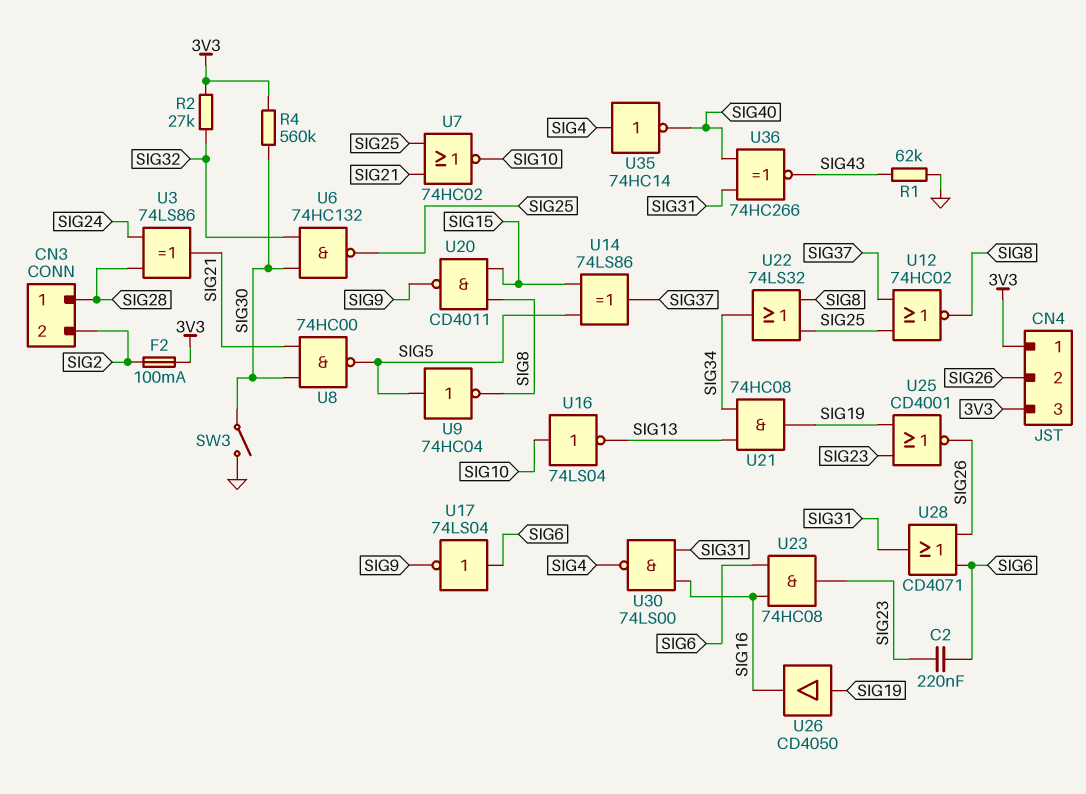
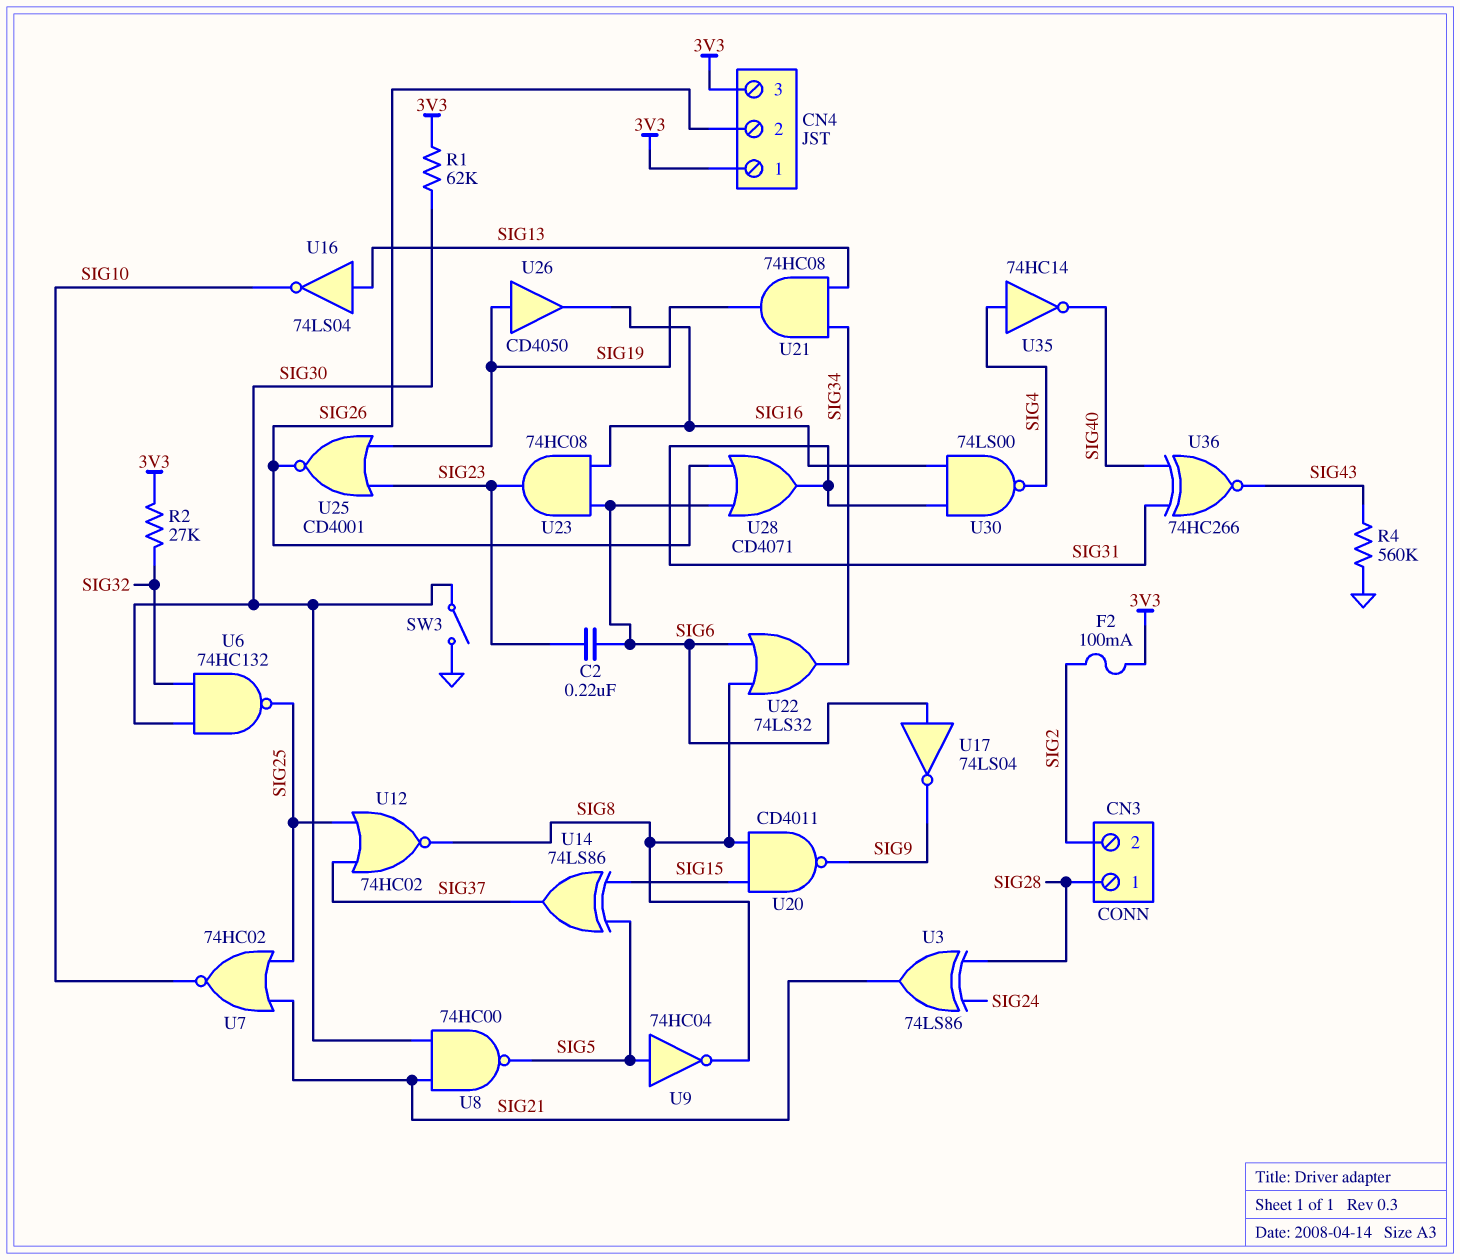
R1: 62k (GND, SIG43) -> 62k (3V3, SIG30)
R4: 560k (3V3, SIG30) -> 560k (GND, SIG43)
U16: NOT 74LS04 (in SIG10, out SIG13) -> NOT 74LS04 (in SIG13, out SIG10)
U22: OR 74LS32 (in SIG8, in SIG25, out SIG34) -> OR 74LS32 (in SIG6, in SIG8, out SIG34)

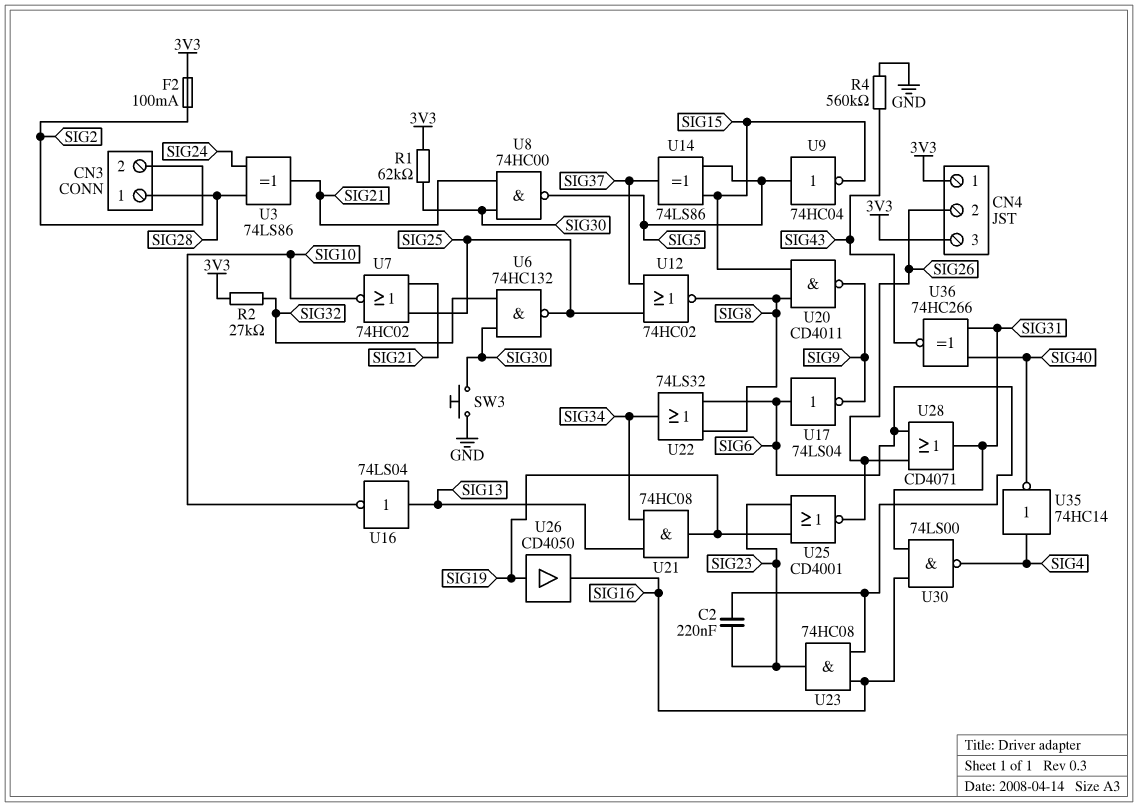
SW3: switch (GND, SIG30) -> button (GND, SIG30)
U9: NOT 74HC04 (in SIG5, out SIG8) -> NOT 74HC04 (in SIG5, out SIG15)

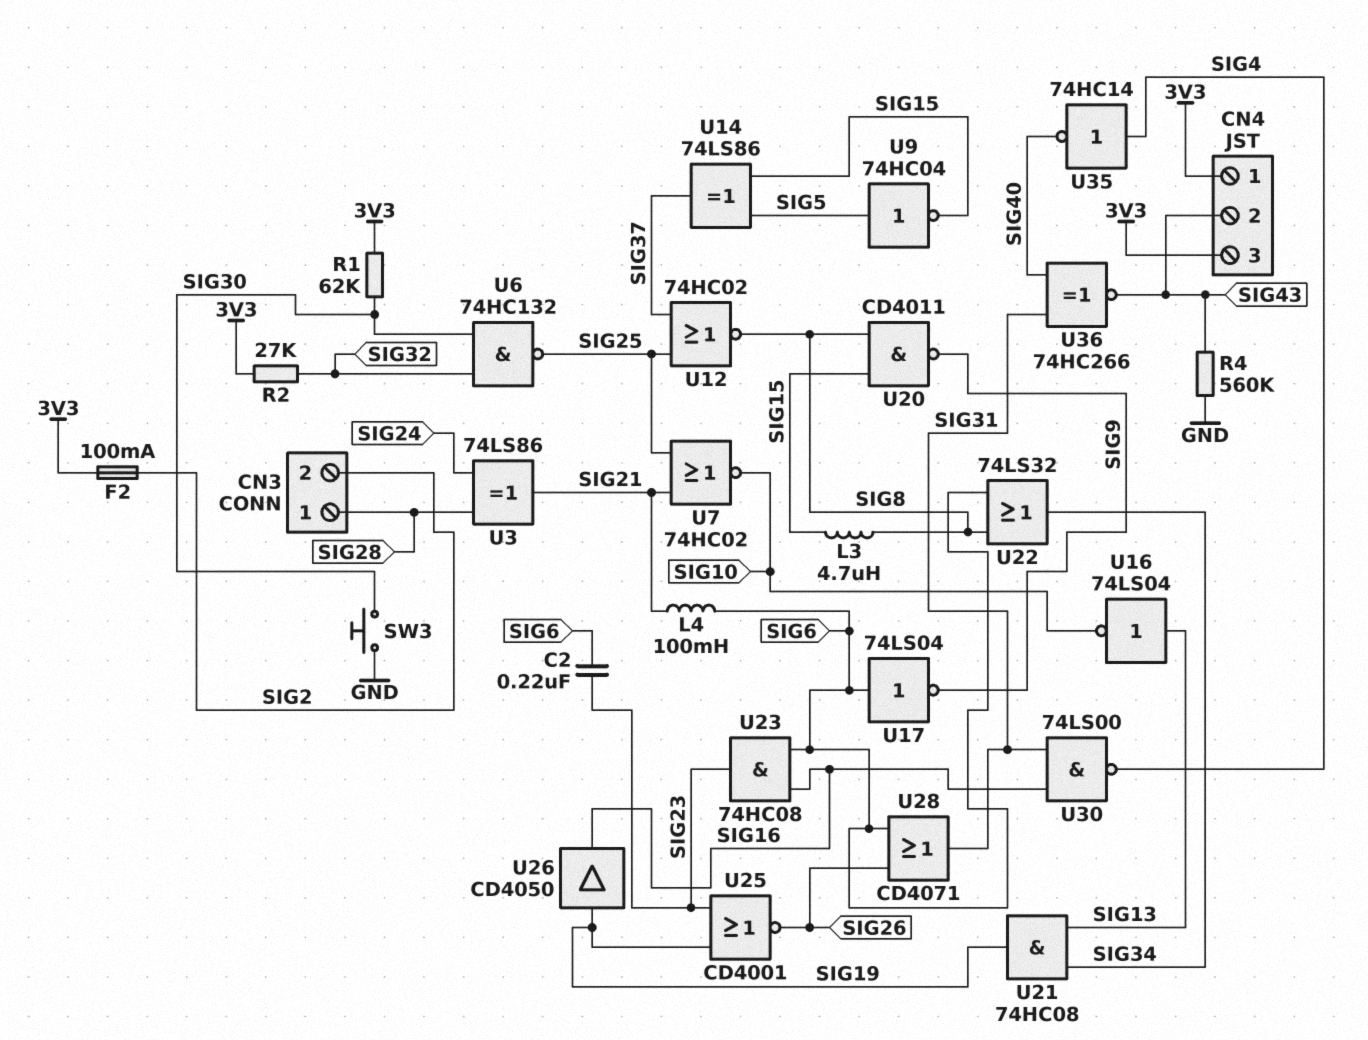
CN4 pin 2: SIG26 -> SIG43
L3: none -> 4.7uH (SIG8, SIG15)
L4: none -> 100mH (SIG6, SIG21)
U8: NAND 74HC00 (in SIG21, in SIG30, out SIG5) -> none

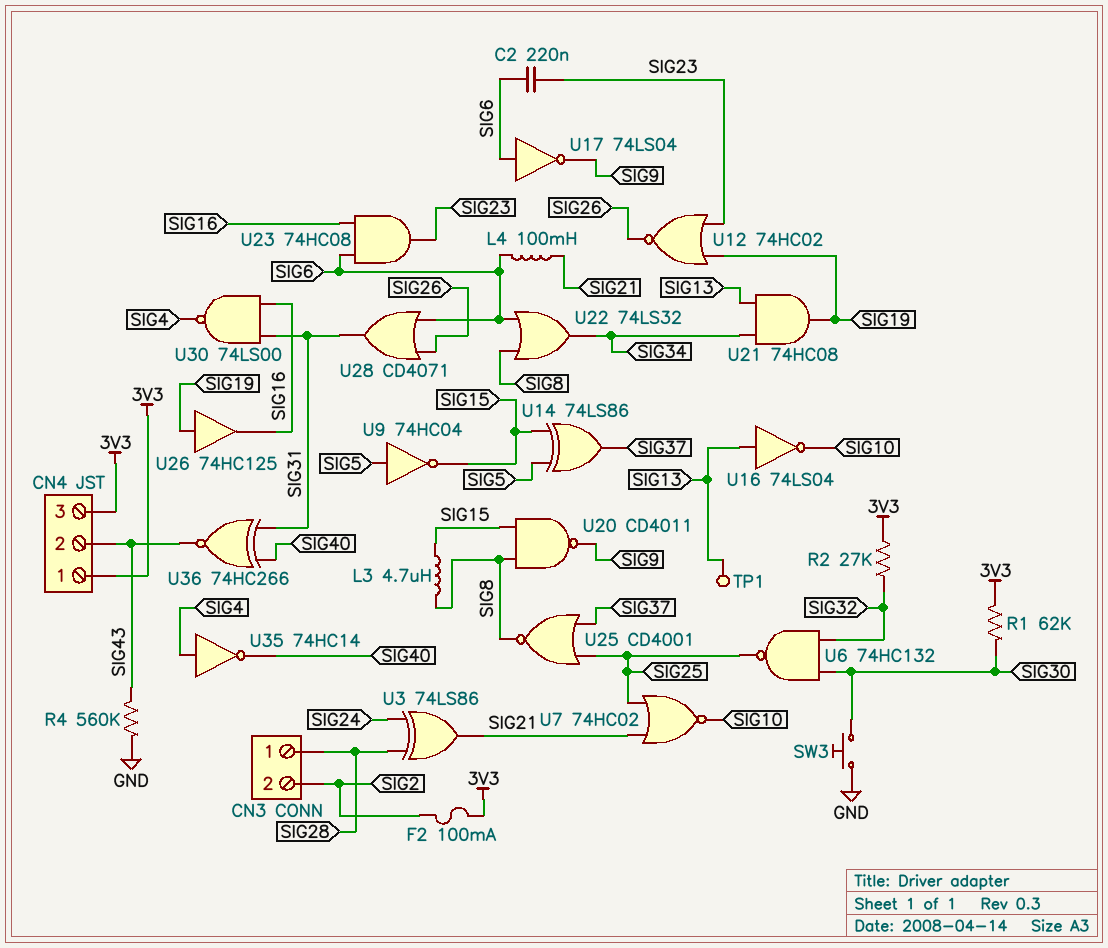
TP1: none -> test point (SIG13)
U12: NOR 74HC02 (in SIG25, in SIG37, out SIG8) -> NOR 74HC02 (in SIG19, in SIG23, out SIG26)
U25: NOR CD4001 (in SIG19, in SIG23, out SIG26) -> NOR CD4001 (in SIG25, in SIG37, out SIG8)
U26: buffer CD4050 (in SIG19, out SIG16) -> buffer 74HC125 (in SIG19, out SIG16)

